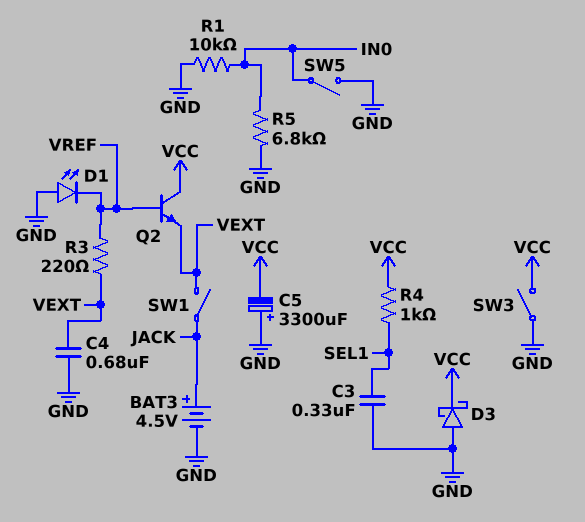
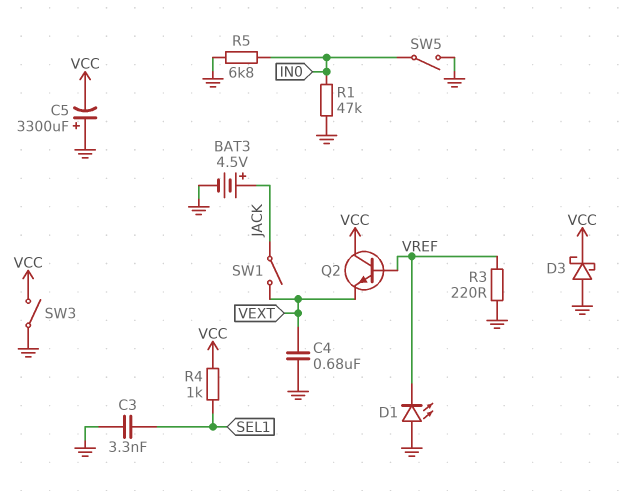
C3: 330nF (GND, SEL1) -> 3.3nF (GND, SEL1)
R1: 10k (GND, IN0) -> 47k (GND, IN0)
R3: 220 (VEXT, VREF) -> 220 (GND, VREF)

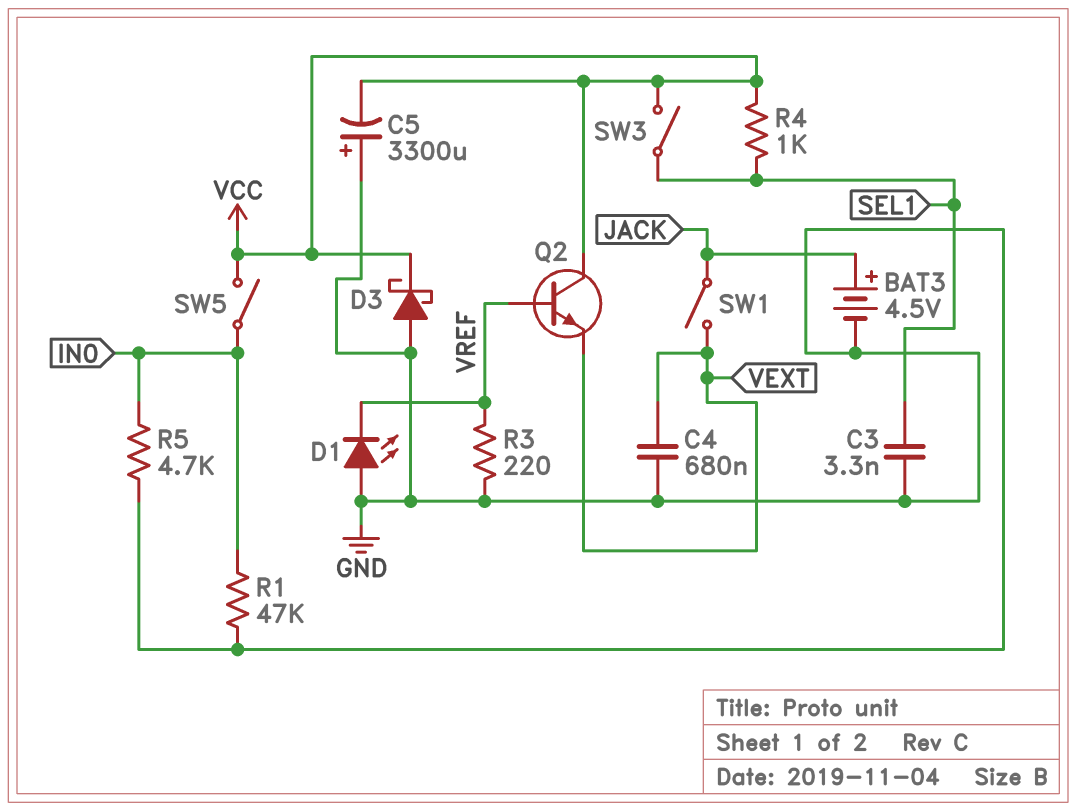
R5: 6.8k (GND, IN0) -> 4.7k (GND, IN0)
SW3: switch (GND, VCC) -> switch (SEL1, VCC)
SW5: switch (GND, IN0) -> switch (IN0, VCC)

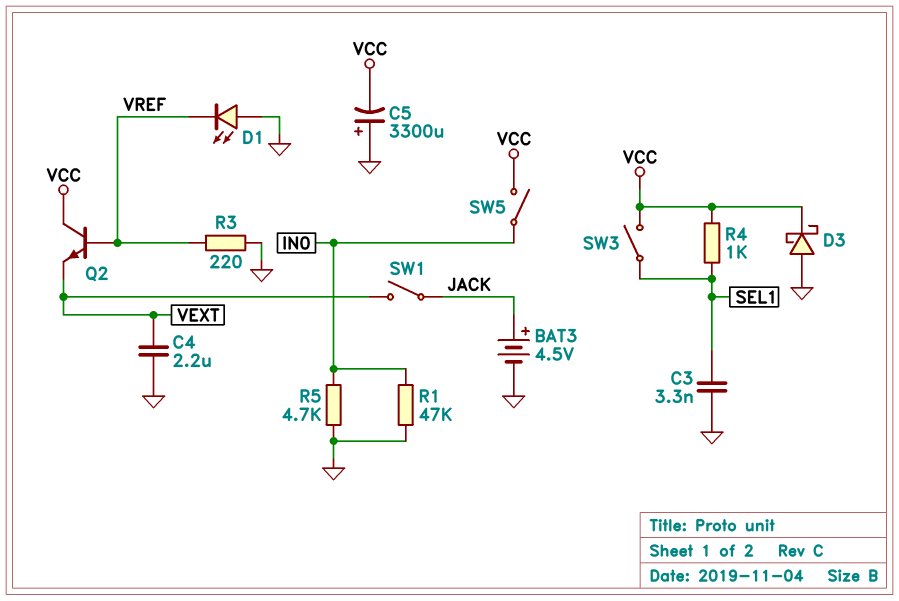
C4: 680nF (GND, VEXT) -> 2.2uF (GND, VEXT)

